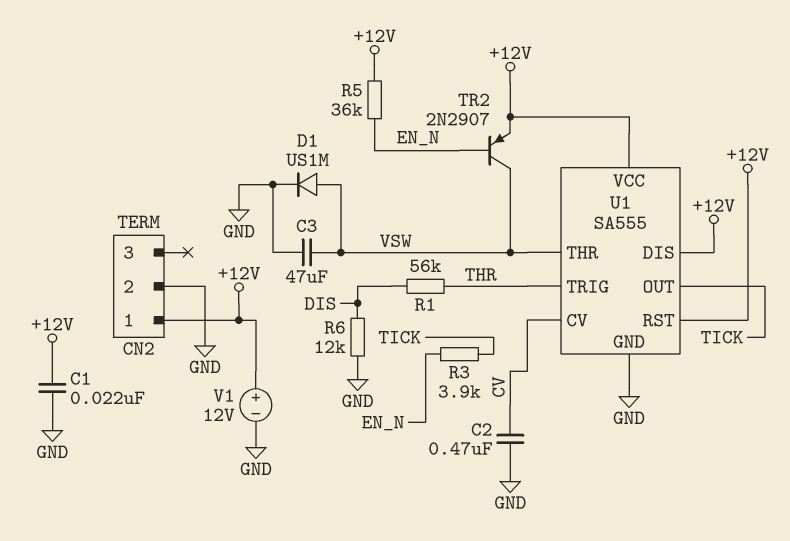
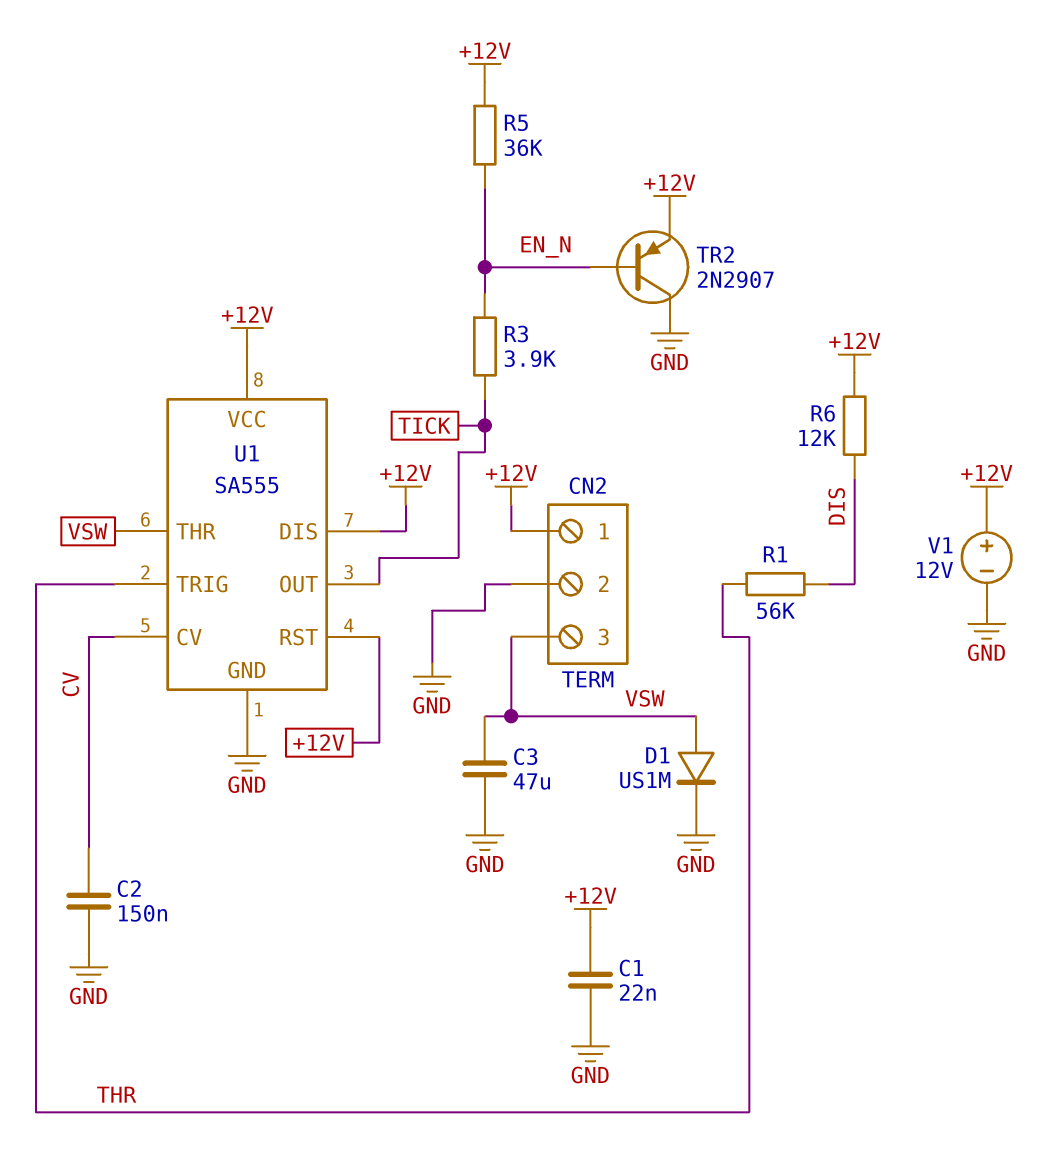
C2: 470nF (CV, GND) -> 150nF (CV, GND)
CN2 pin 3: none -> VSW
R6: 12k (DIS, GND) -> 12k (+12V, DIS)
TR2: PNP 2N2907 (B EN_N, C VSW, E +12V) -> PNP 2N2907 (B EN_N, C GND, E +12V)

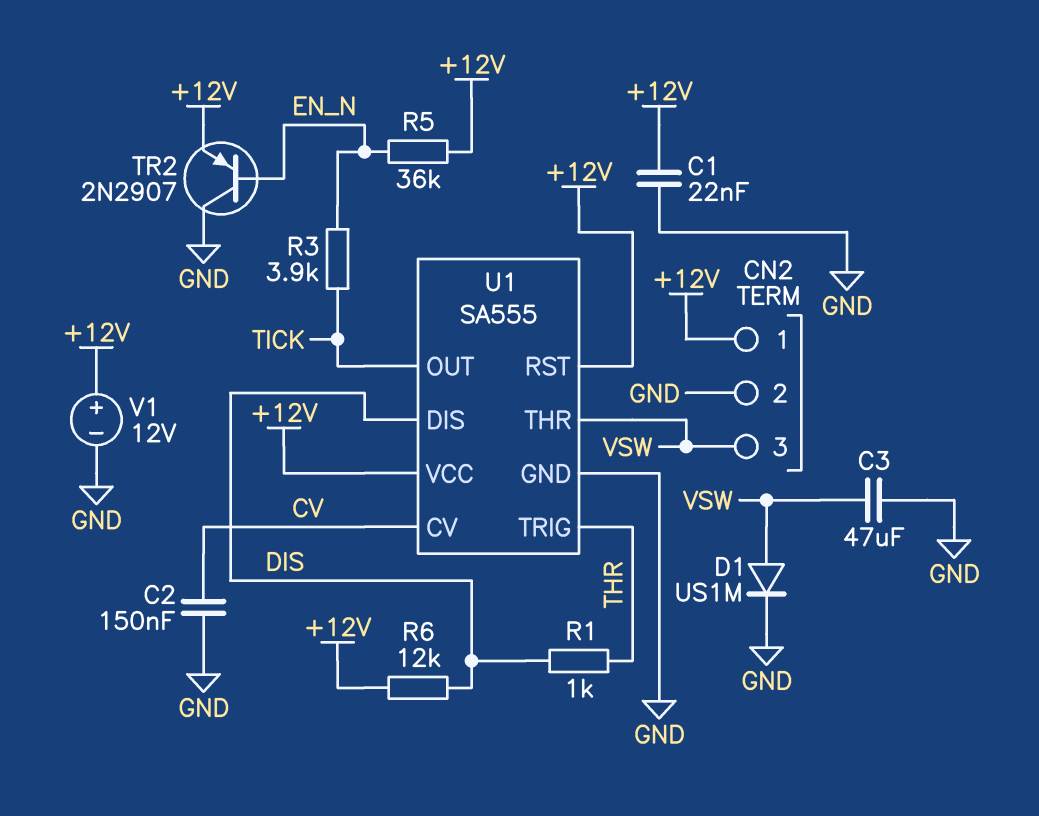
R1: 56k (DIS, THR) -> 1k (DIS, THR)
U1 pin DIS: +12V -> DIS

